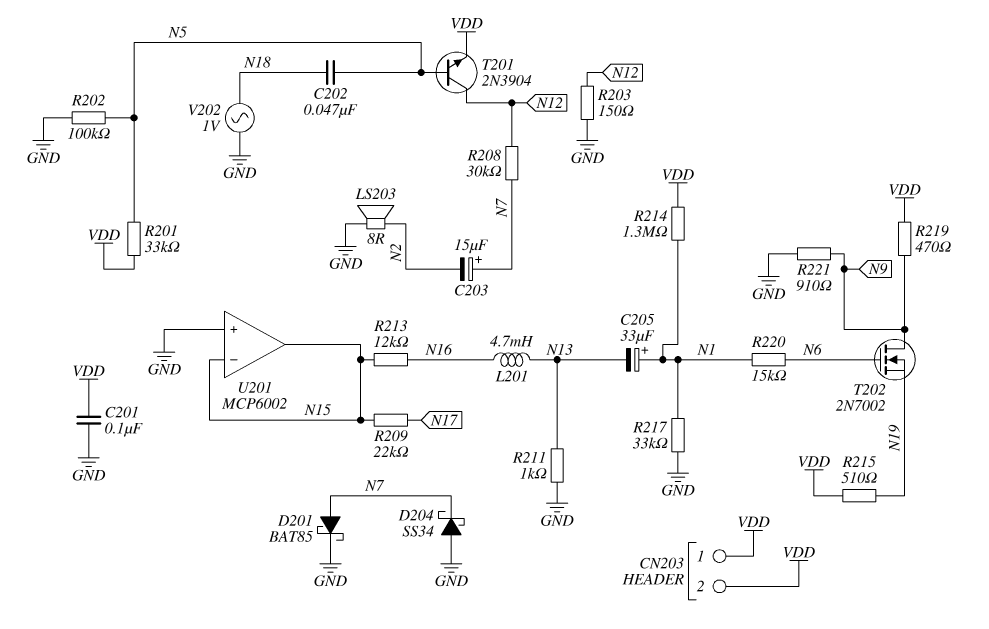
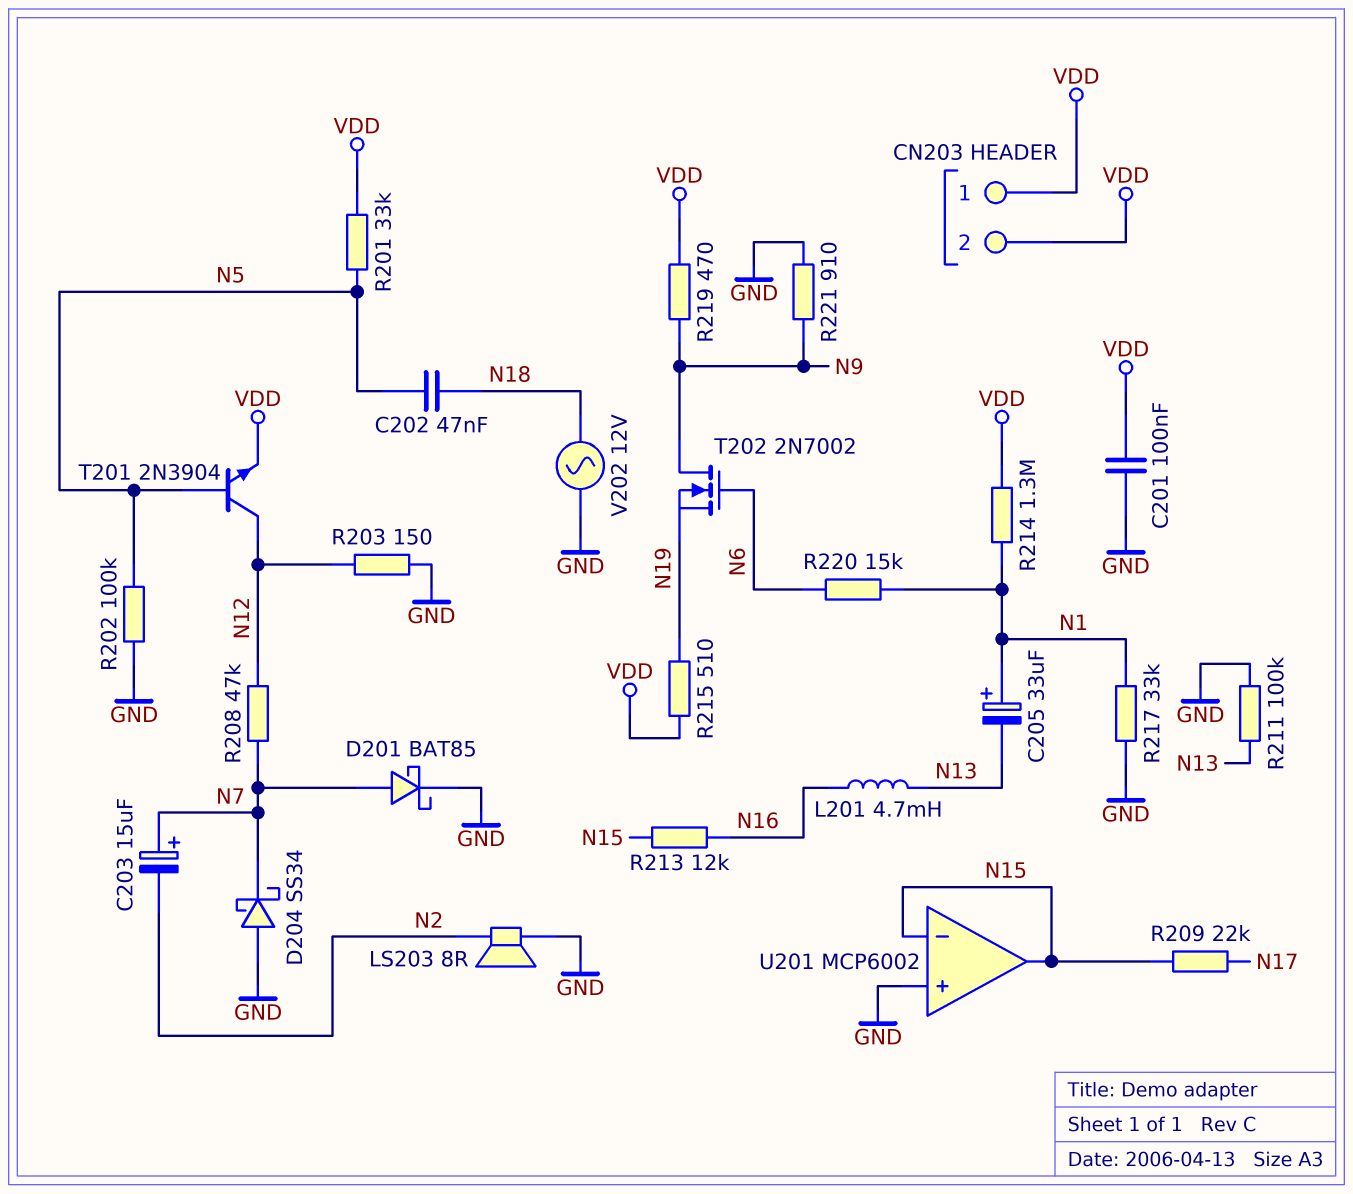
R208: 30k (N7, N12) -> 47k (N7, N12)
R211: 1k (GND, N13) -> 100k (GND, N13)
V202: AC 1V (GND, N18) -> AC 12V (GND, N18)

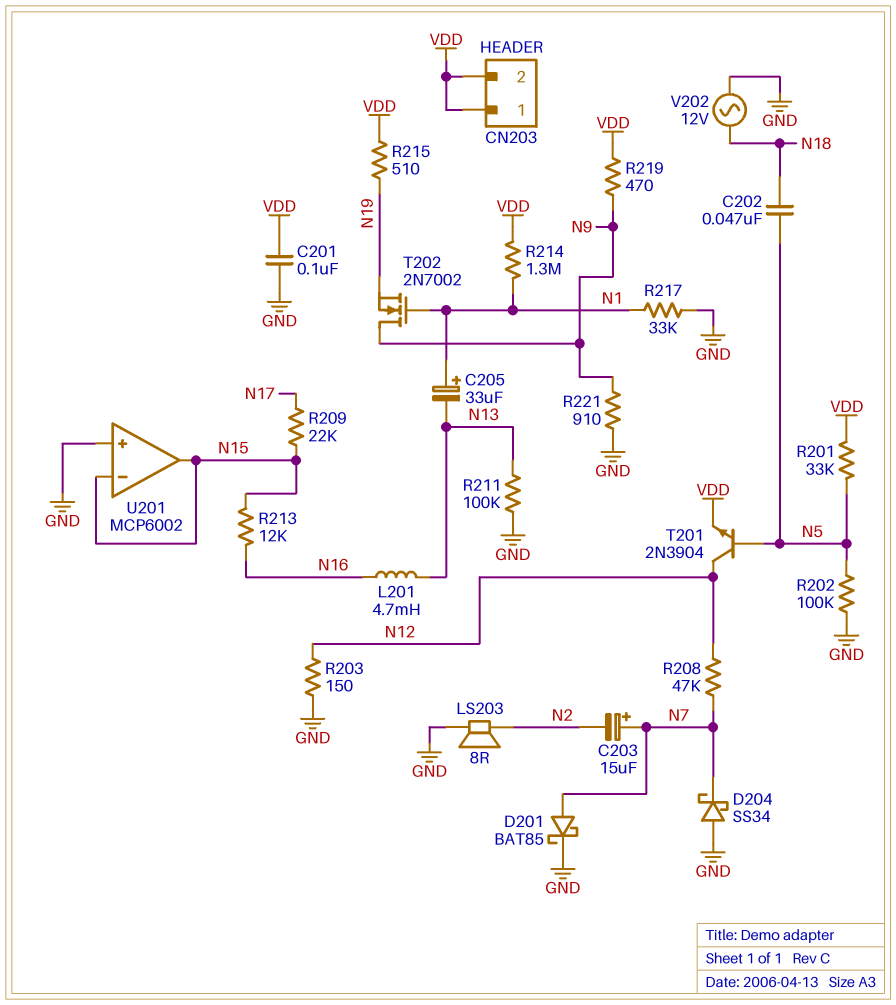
R220: 15k (N1, N6) -> none
T202: NMOS 2N7002 (G N6, D N9, S N19) -> NMOS 2N7002 (G N1, D N9, S N19)

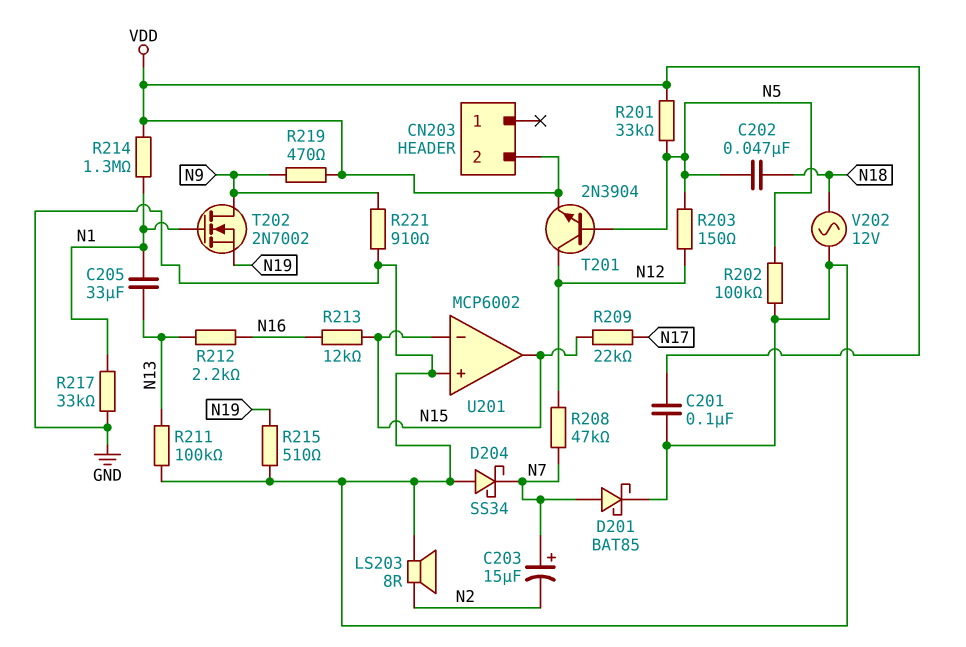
C205: 33uF (plus N1, minus N13) -> 33uF (N1, N13)
CN203 pin 1: VDD -> none
L201: 4.7mH (N13, N16) -> none
R203: 150 (GND, N12) -> 150 (N5, N12)
R212: none -> 2.2k (N13, N16)
R215: 510 (N19, VDD) -> 510 (GND, N19)

